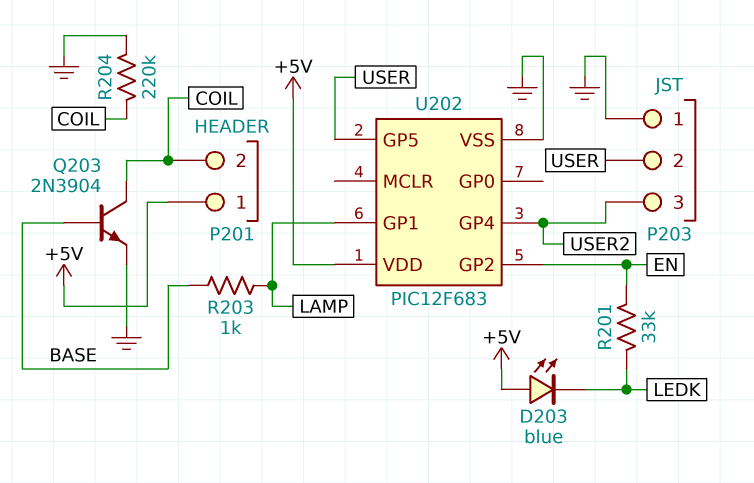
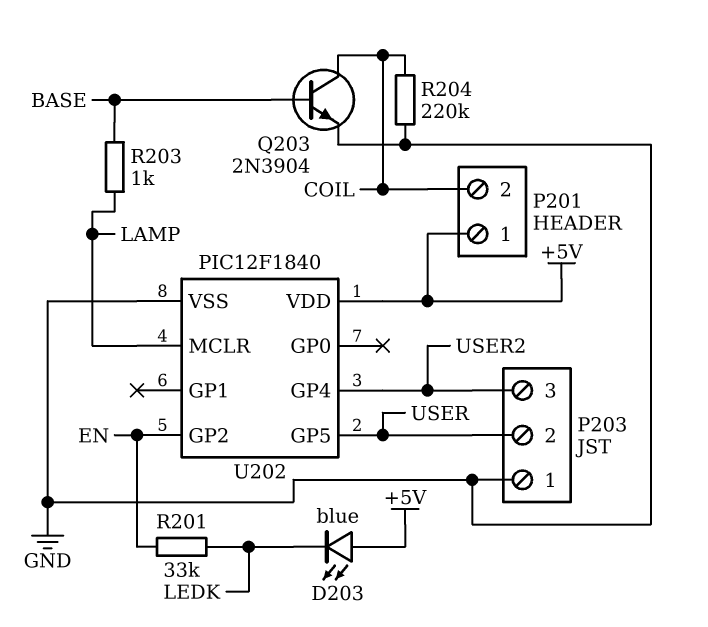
U202: PIC12F683 -> PIC12F1840
U202 pin GP1: LAMP -> none
U202 pin MCLR: none -> LAMP

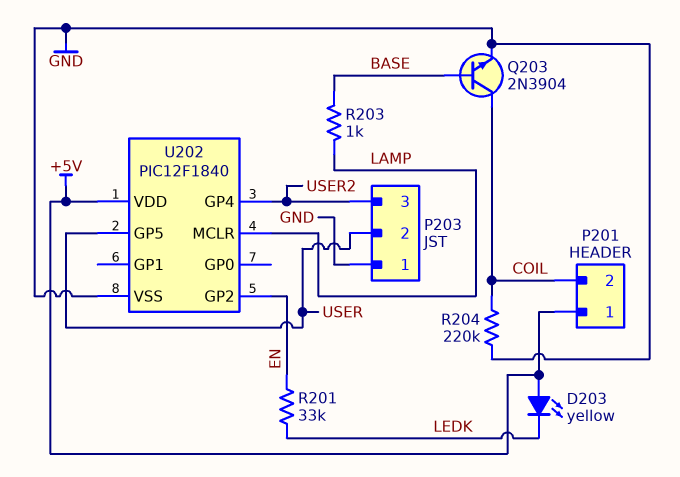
D203: LED blue (A +5V, K LEDK) -> LED yellow (A +5V, K LEDK)

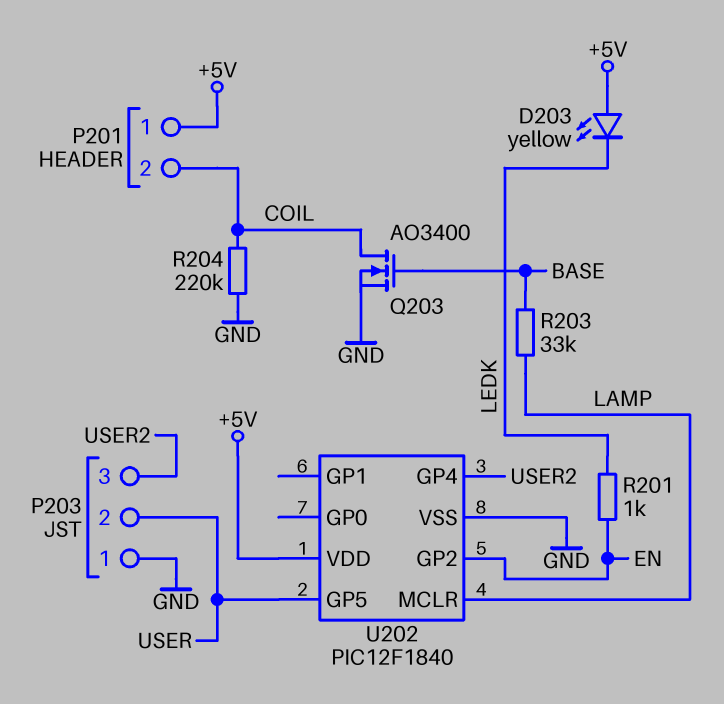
Q203: NPN 2N3904 (B BASE, C COIL, E GND) -> NMOS AO3400 (G BASE, D COIL, S GND)
R201: 33k (EN, LEDK) -> 1k (EN, LEDK)
R203: 1k (BASE, LAMP) -> 33k (BASE, LAMP)

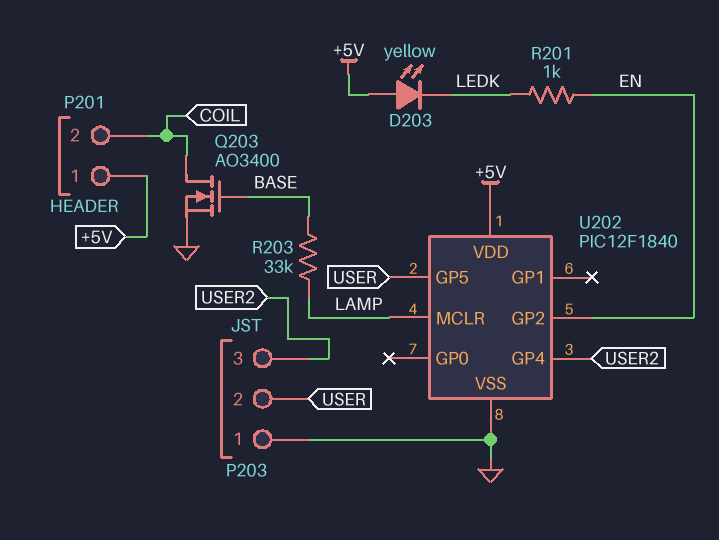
R204: 220k (COIL, GND) -> none

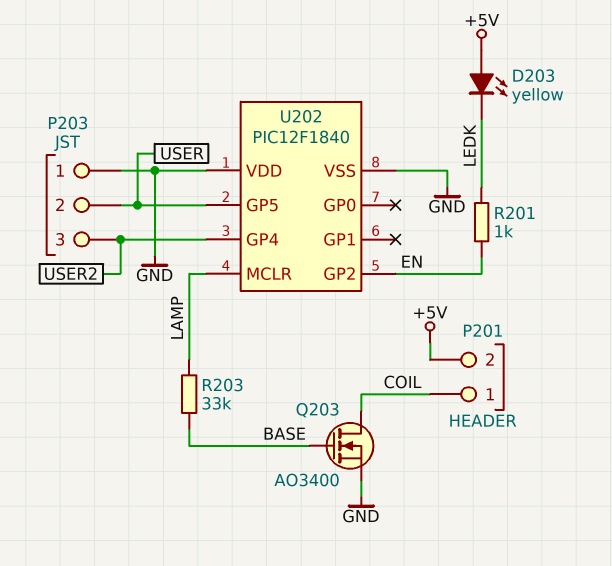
P201 pin 1: +5V -> COIL
P201 pin 2: COIL -> +5V
U202 pin VDD: +5V -> GND

